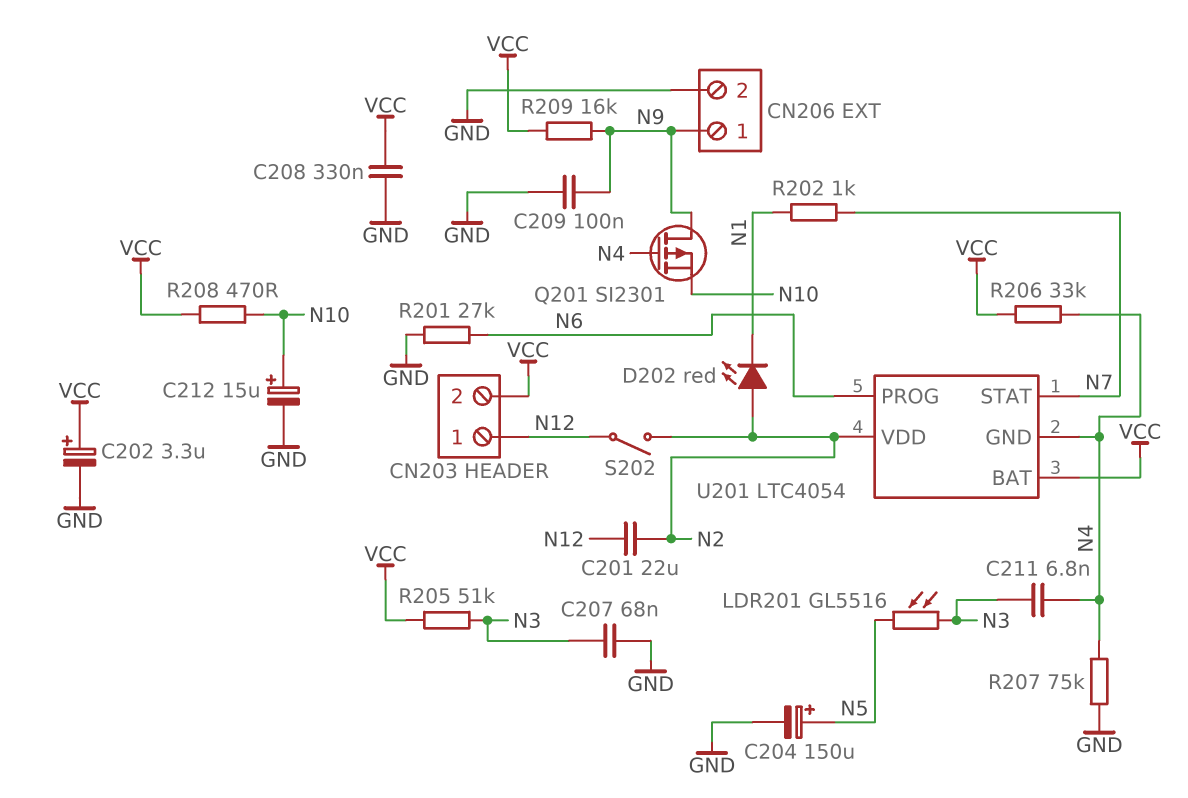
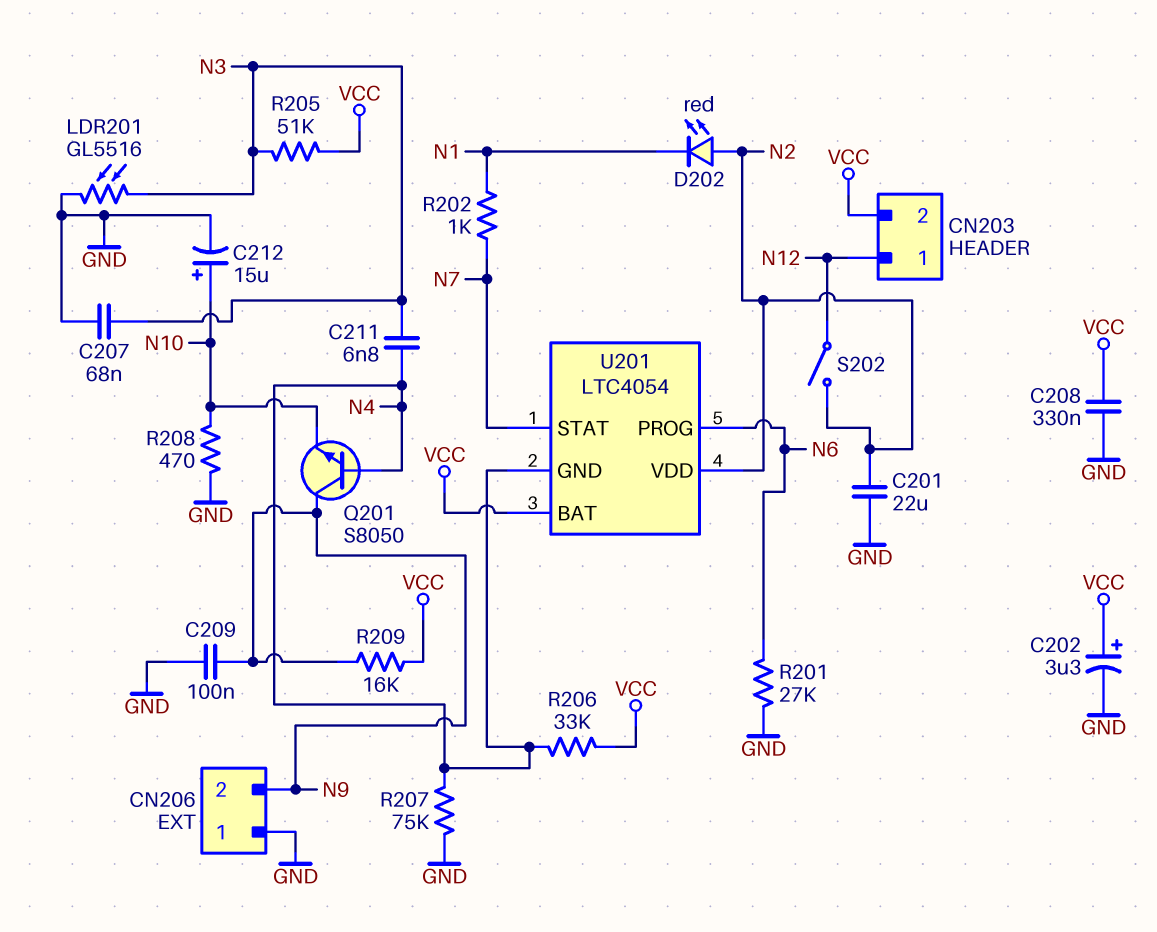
C201: 22uF (N2, N12) -> 22uF (GND, N2)
C204: 150uF (plus N5, minus GND) -> none
CN206 pin 1: N9 -> GND
CN206 pin 2: GND -> N9
LDR201: GL5516 (N3, N5) -> GL5516 (GND, N3)
Q201: PMOS SI2301 (G N4, D N9, S N10) -> NPN S8050 (B N4, C N9, E N10)
R208: 470 (N10, VCC) -> 470 (GND, N10)

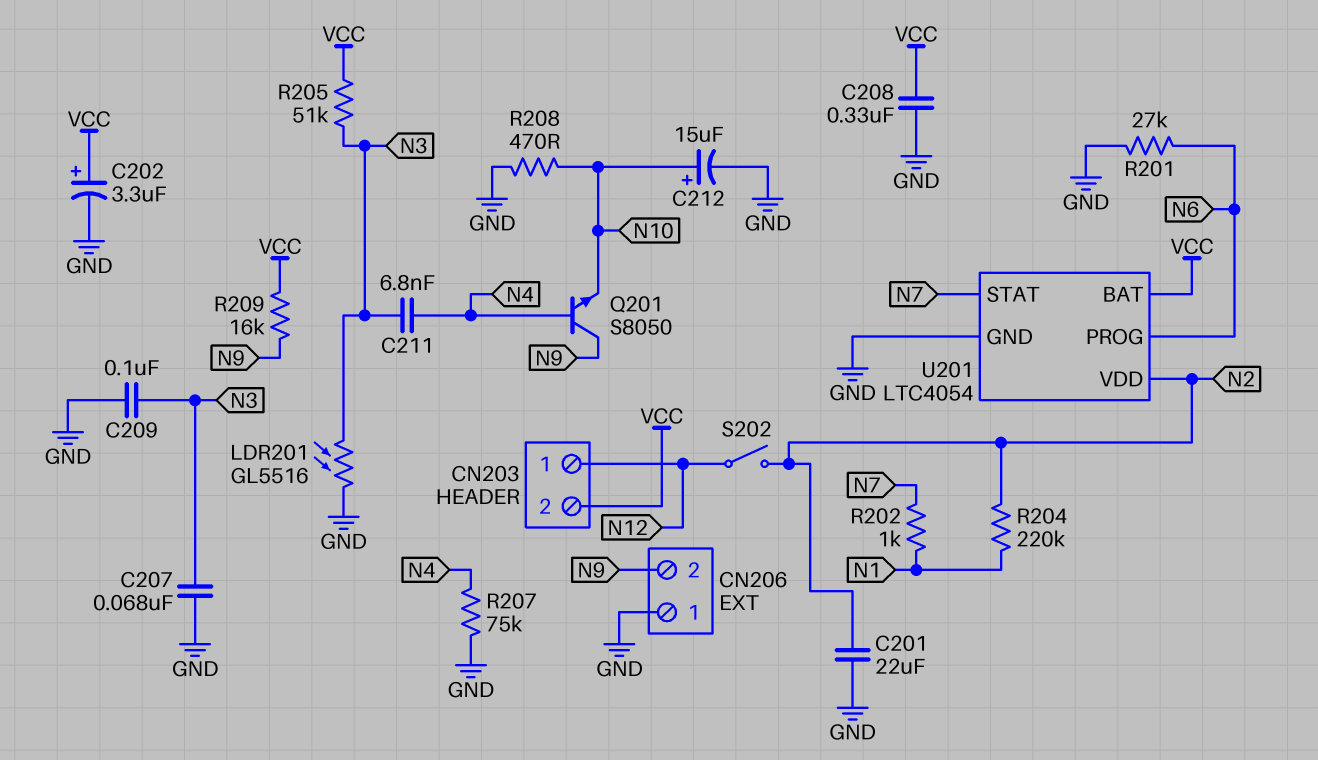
C209: 100nF (GND, N9) -> 100nF (GND, N3)
D202: LED red (A N2, K N1) -> none
R204: none -> 220k (N1, N2)
R206: 33k (N4, VCC) -> none
U201 pin GND: N4 -> GND

